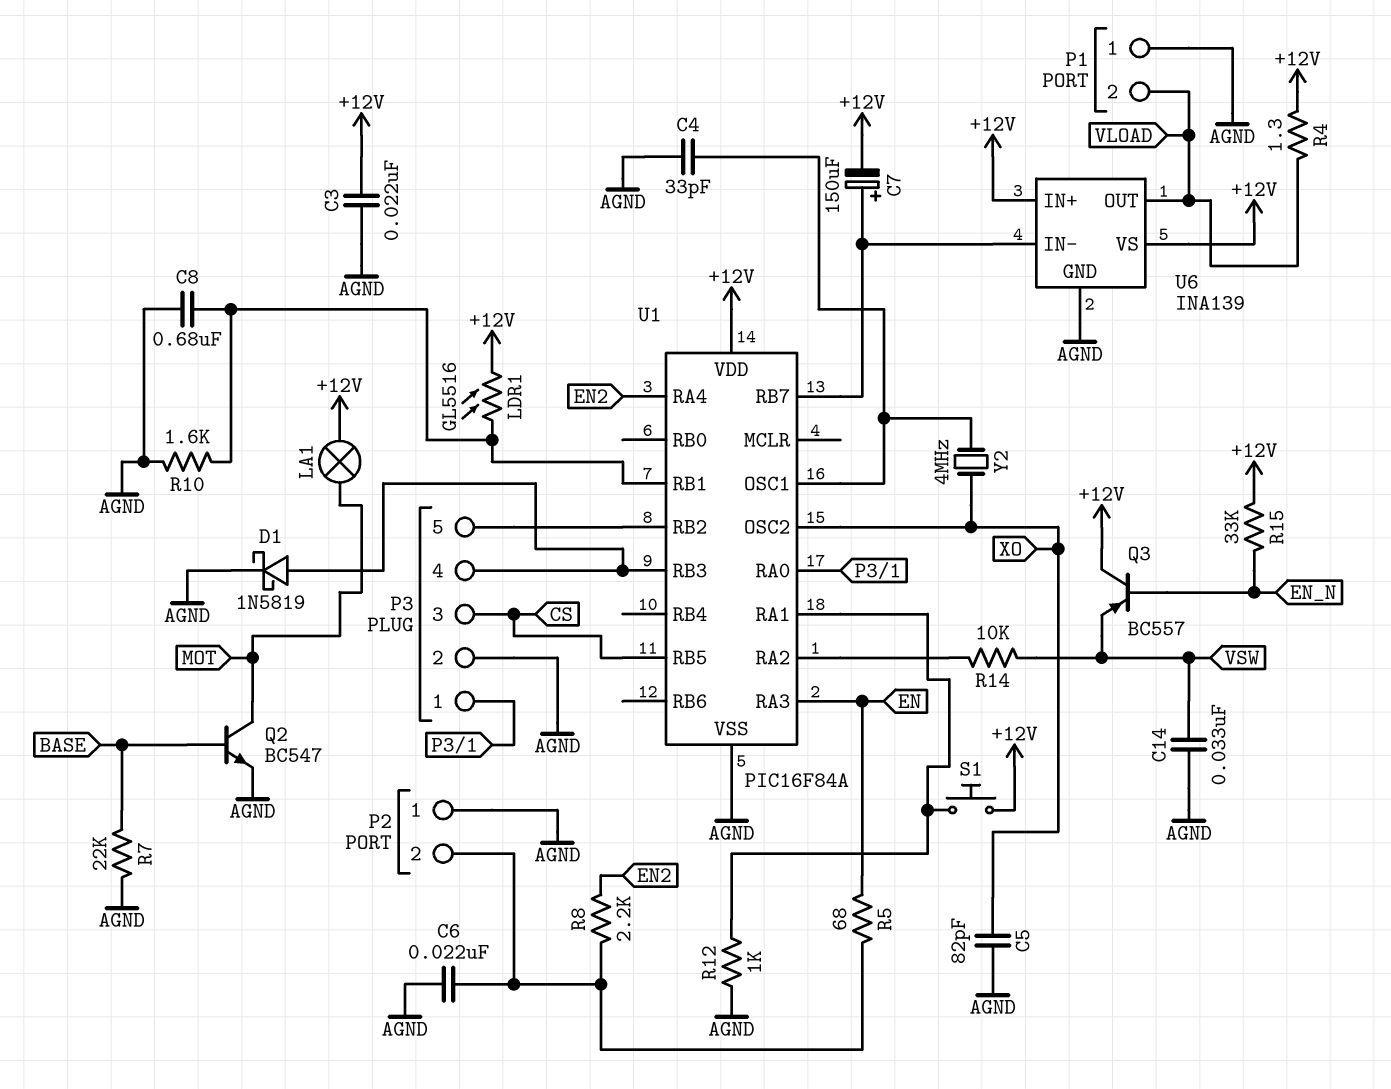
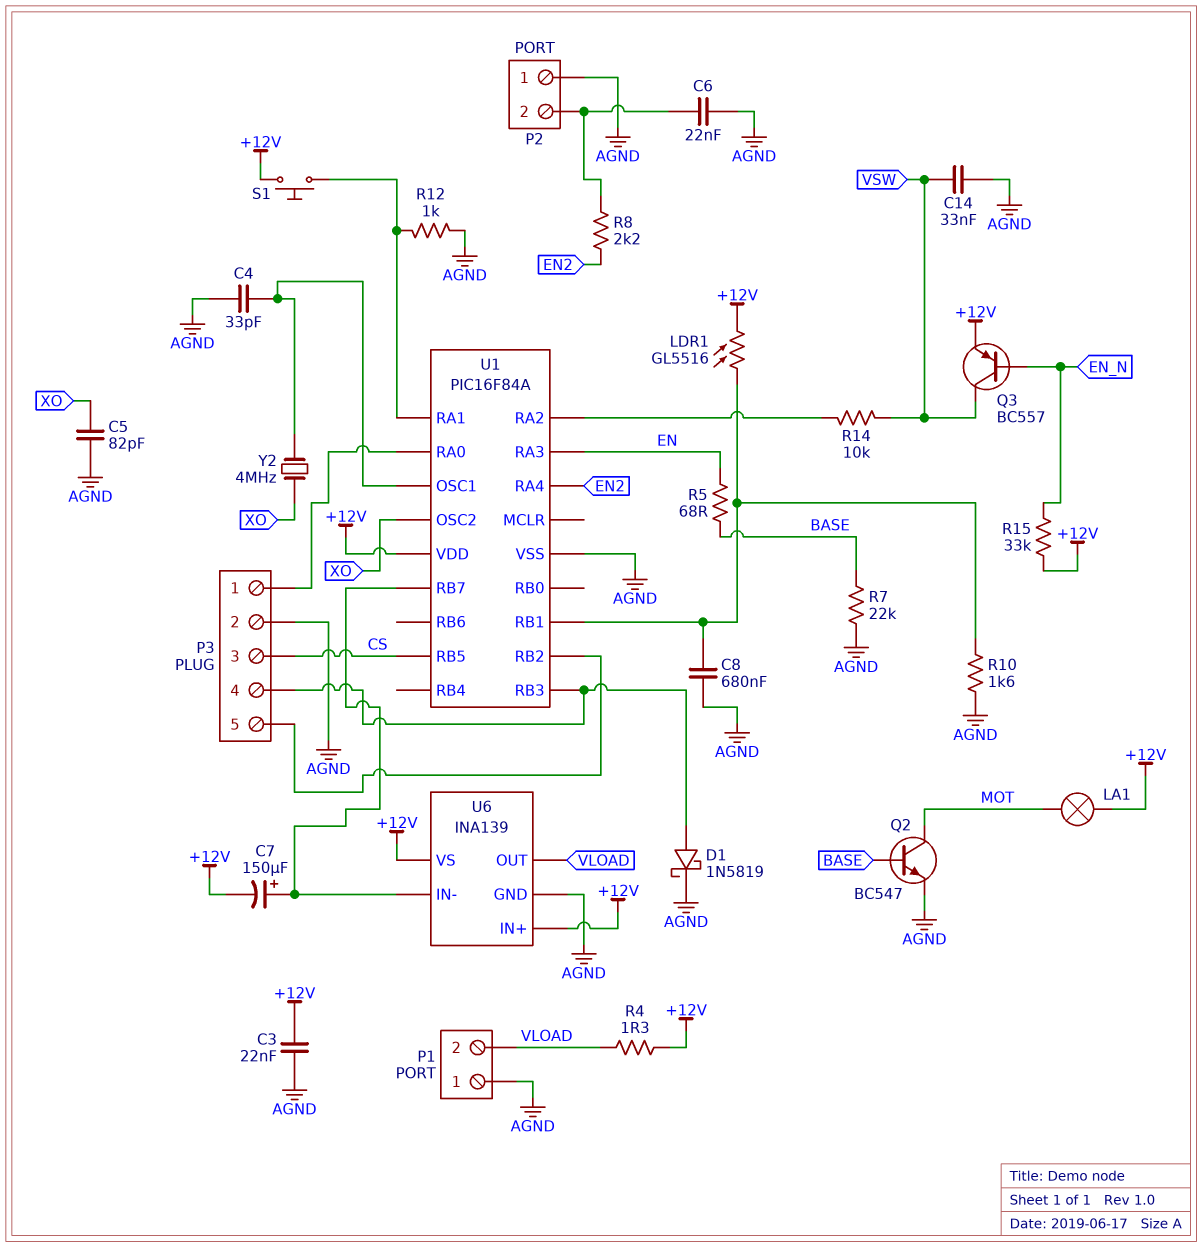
Q3: PNP BC557 (B EN_N, C +12V, E VSW) -> PNP BC557 (B EN_N, C VSW, E +12V)
R5: 68 (EN, P2/2) -> 68 (BASE, EN)

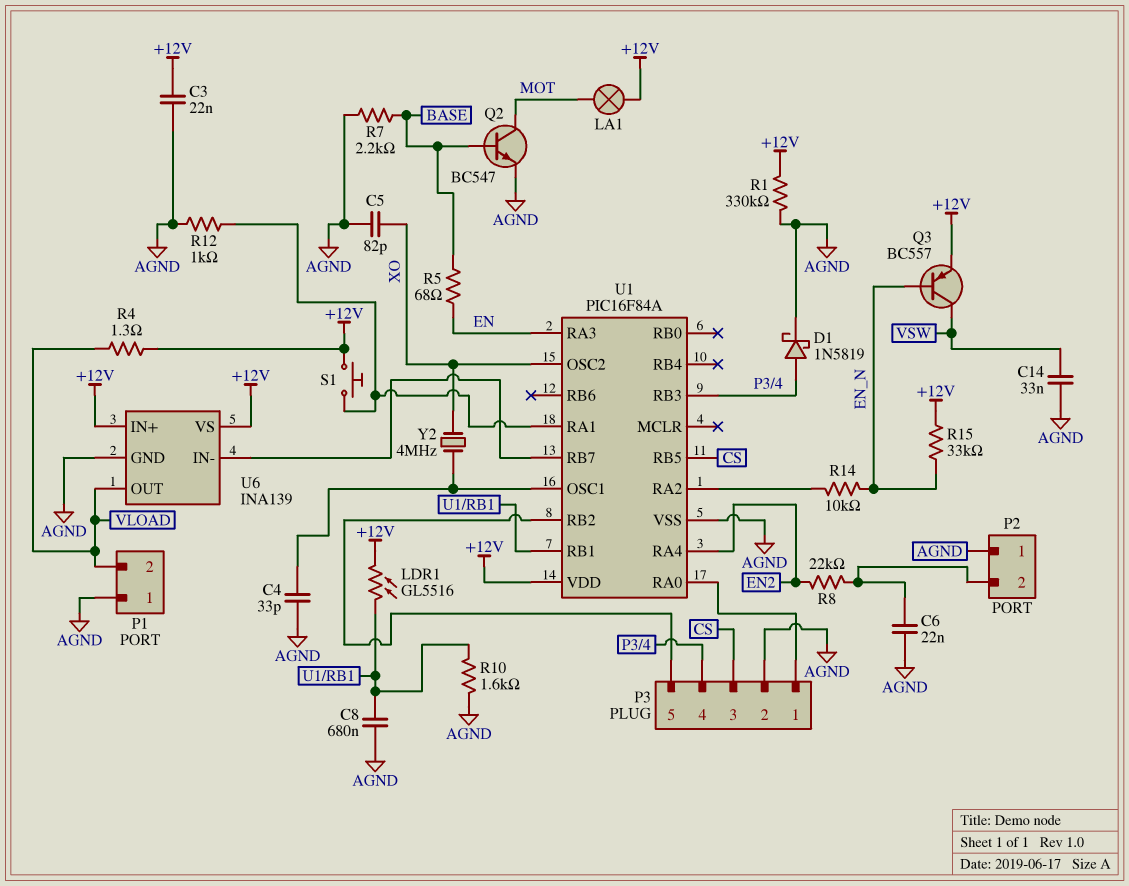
C7: 150uF (plus U1/RB7, minus +12V) -> none
R1: none -> 330k (+12V, AGND)
R7: 22k (AGND, BASE) -> 2.2k (AGND, BASE)
R8: 2.2k (EN2, P2/2) -> 22k (EN2, P2/2)
R14: 10k (U1/RA2, VSW) -> 10k (EN_N, U1/RA2)

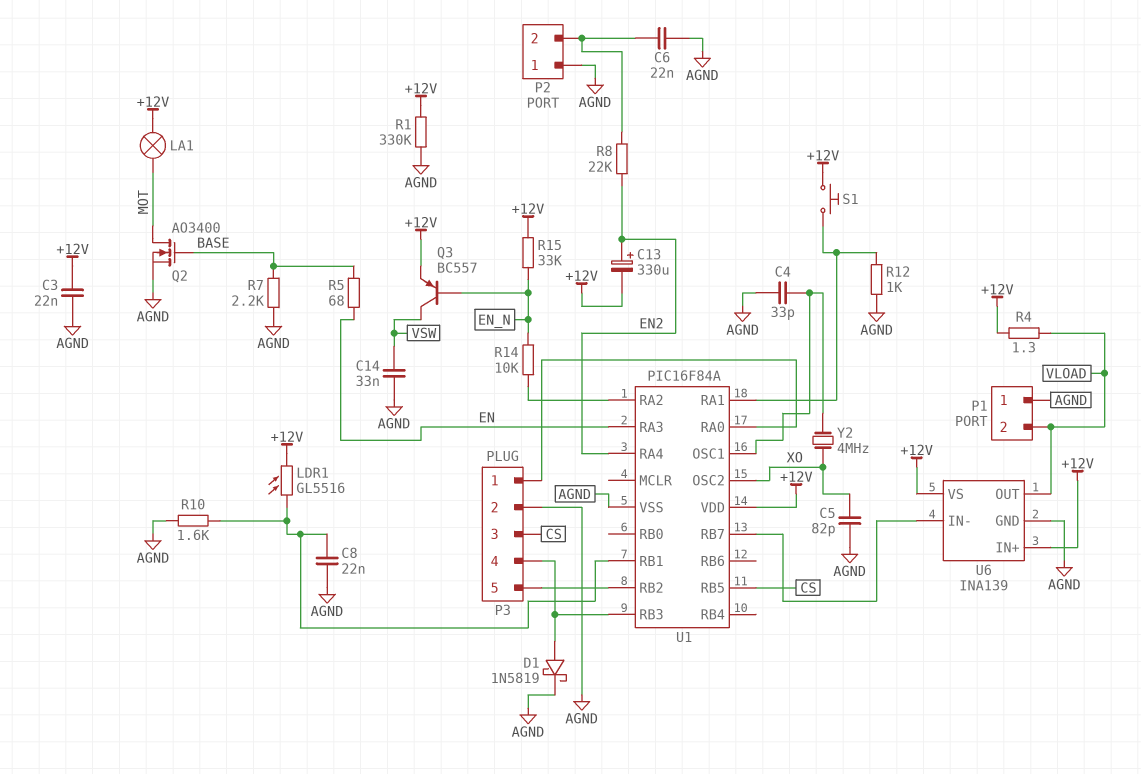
C8: 680nF (AGND, U1/RB1) -> 22nF (AGND, U1/RB1)
C13: none -> 330uF (plus EN2, minus +12V)
Q2: NPN BC547 (B BASE, C MOT, E AGND) -> NMOS AO3400 (G BASE, D MOT, S AGND)

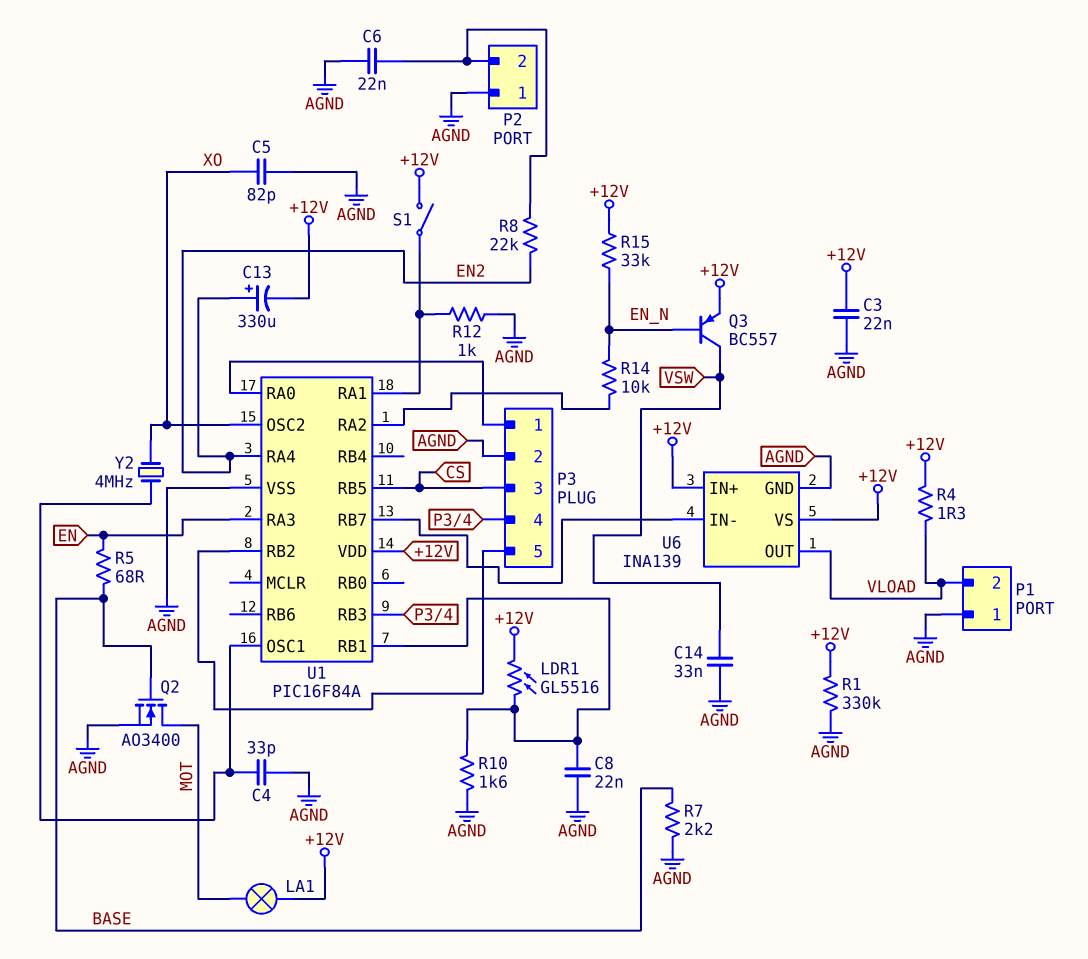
D1: schottky 1N5819 (A P3/4, K AGND) -> none
S1: button (+12V, U1/RA1) -> switch (+12V, U1/RA1)

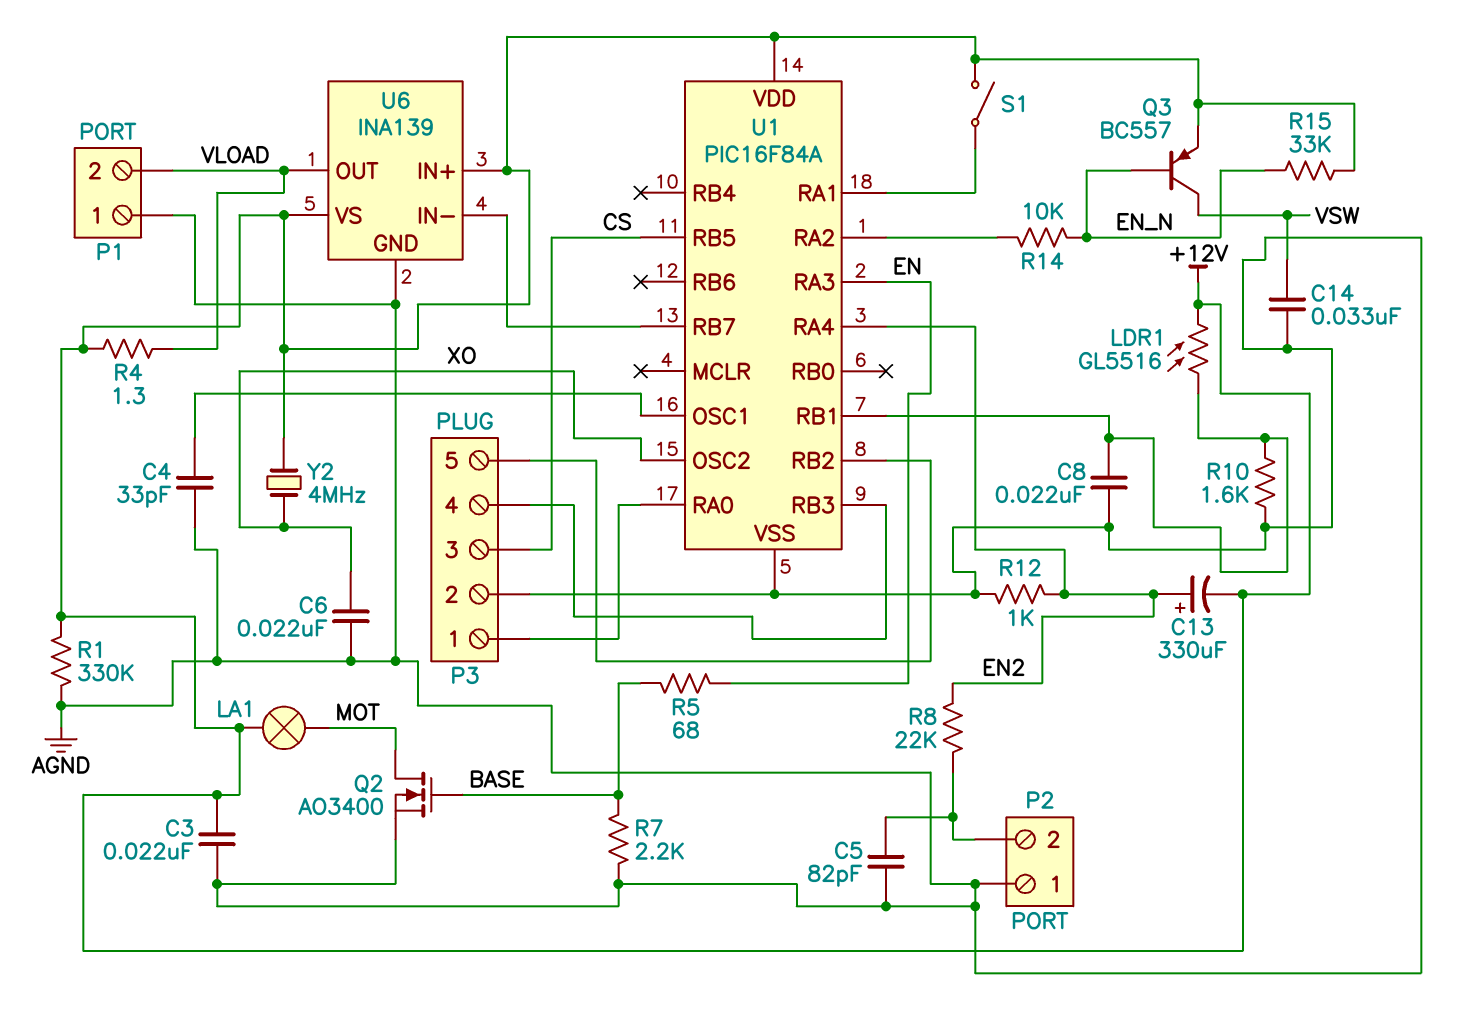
C5: 82pF (AGND, XO) -> 82pF (AGND, P2/2)
C6: 22nF (AGND, P2/2) -> 22nF (AGND, XO)
R12: 1k (AGND, U1/RA1) -> 1k (AGND, EN2)
Y2: 4MHz (U1/OSC1, XO) -> 4MHz (+12V, XO)

